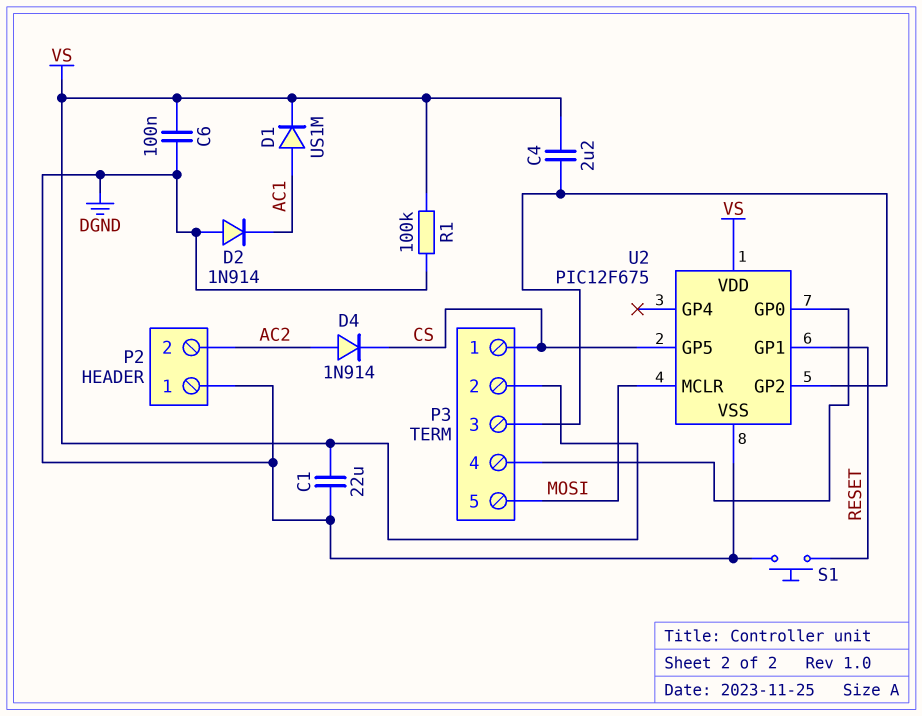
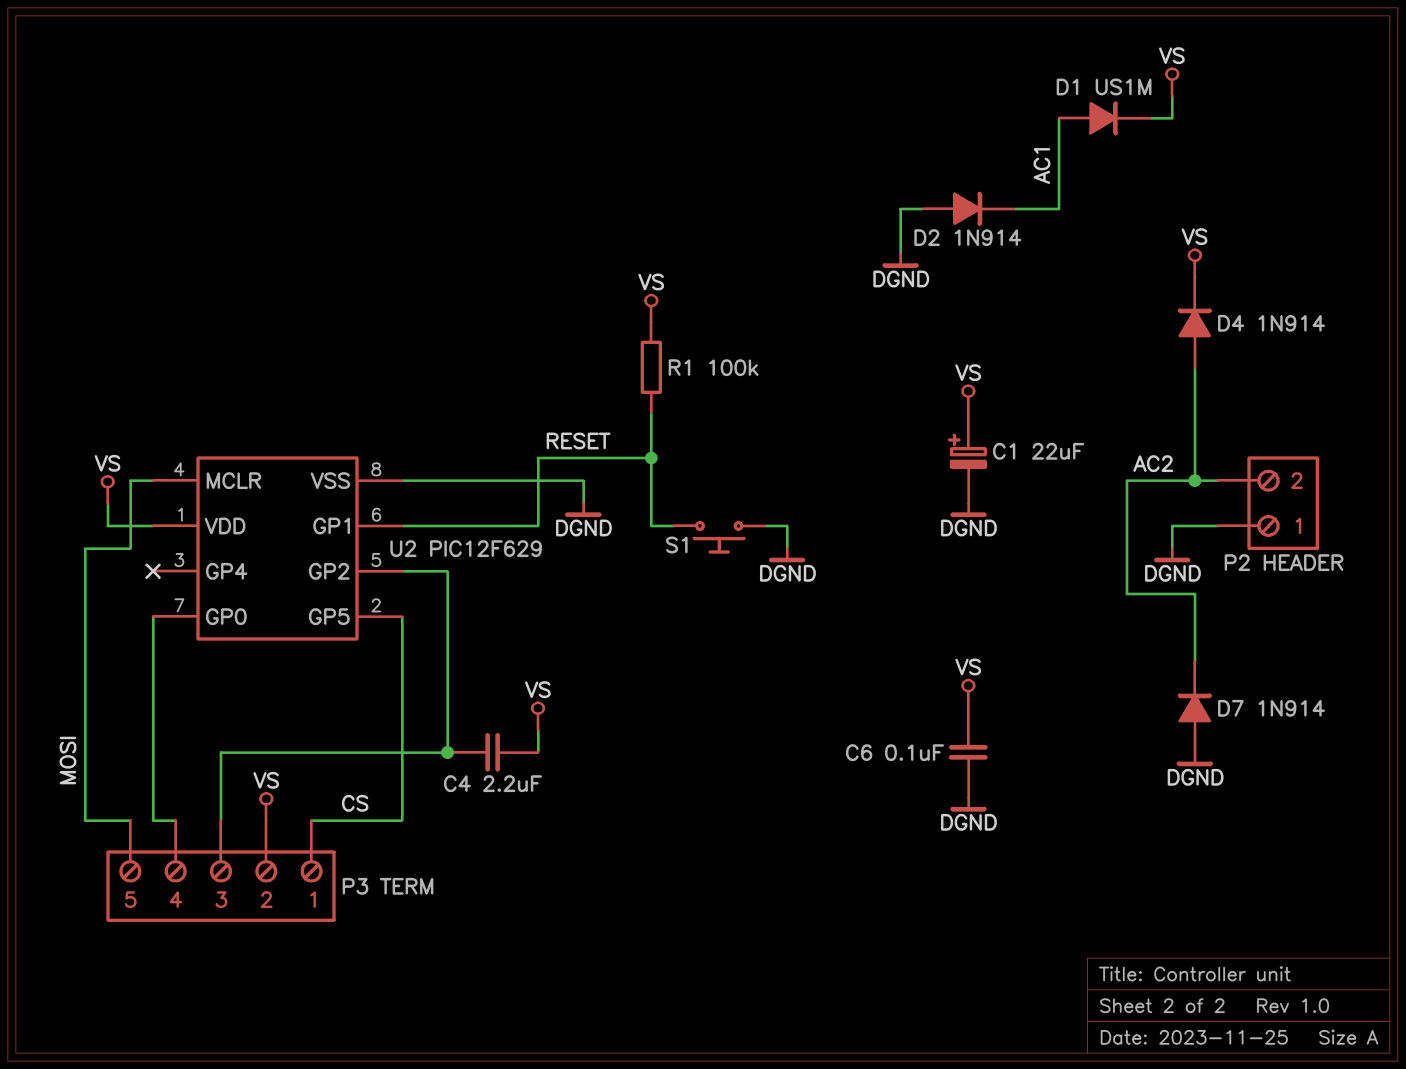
C1: 22uF (DGND, VS) -> 22uF (plus VS, minus DGND)
D4: diode 1N914 (A AC2, K CS) -> diode 1N914 (A AC2, K VS)
D7: none -> diode 1N914 (A DGND, K AC2)
R1: 100k (DGND, VS) -> 100k (RESET, VS)
U2: PIC12F675 -> PIC12F629

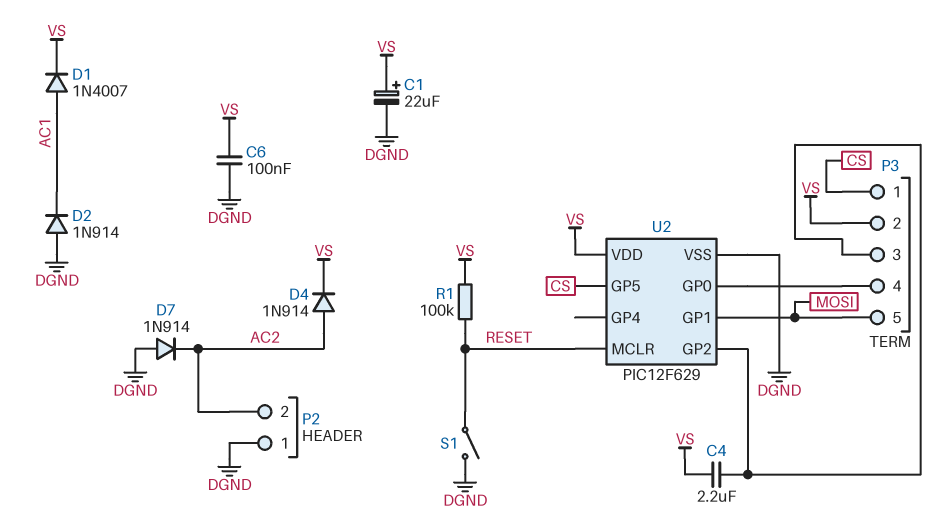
D1: diode US1M (A AC1, K VS) -> diode 1N4007 (A AC1, K VS)
S1: button (DGND, RESET) -> switch (DGND, RESET)
U2 pin GP1: RESET -> MOSI
U2 pin MCLR: MOSI -> RESET

